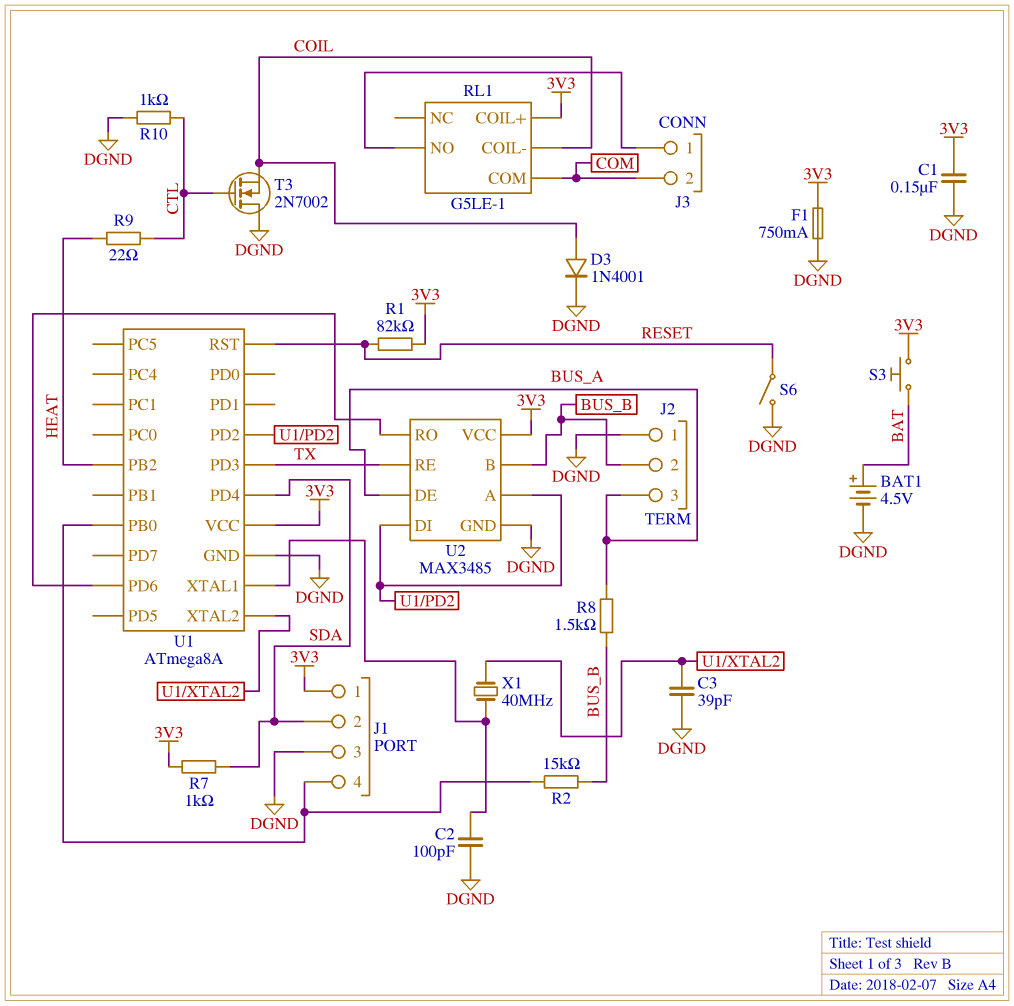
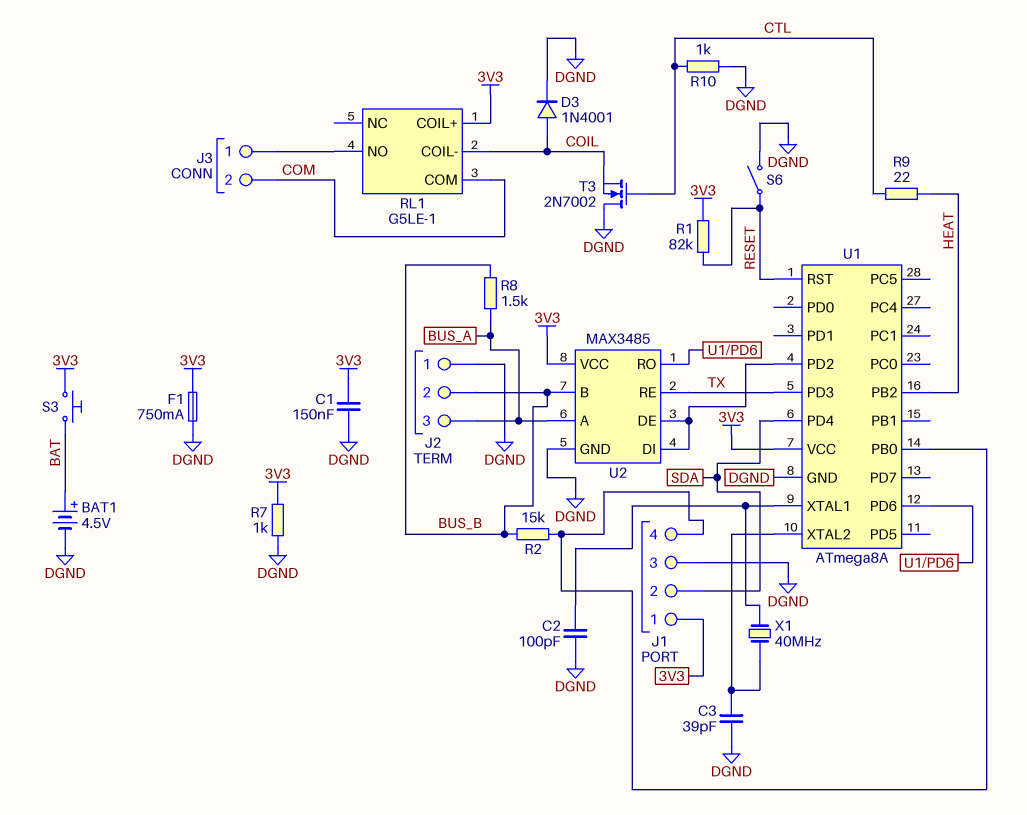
R7: 1k (3V3, SDA) -> 1k (3V3, DGND)
U2 pin A: U1/PD2 -> BUS_A
U2 pin DE: BUS_A -> U1/PD2

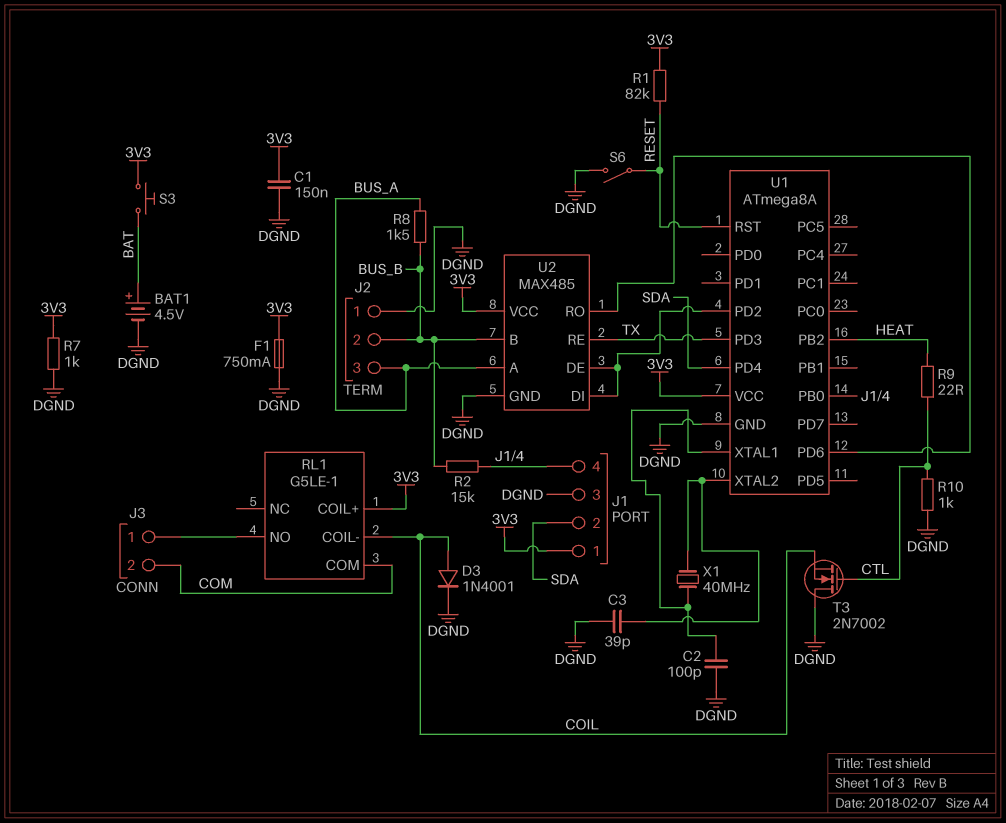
U2: MAX3485 -> MAX485

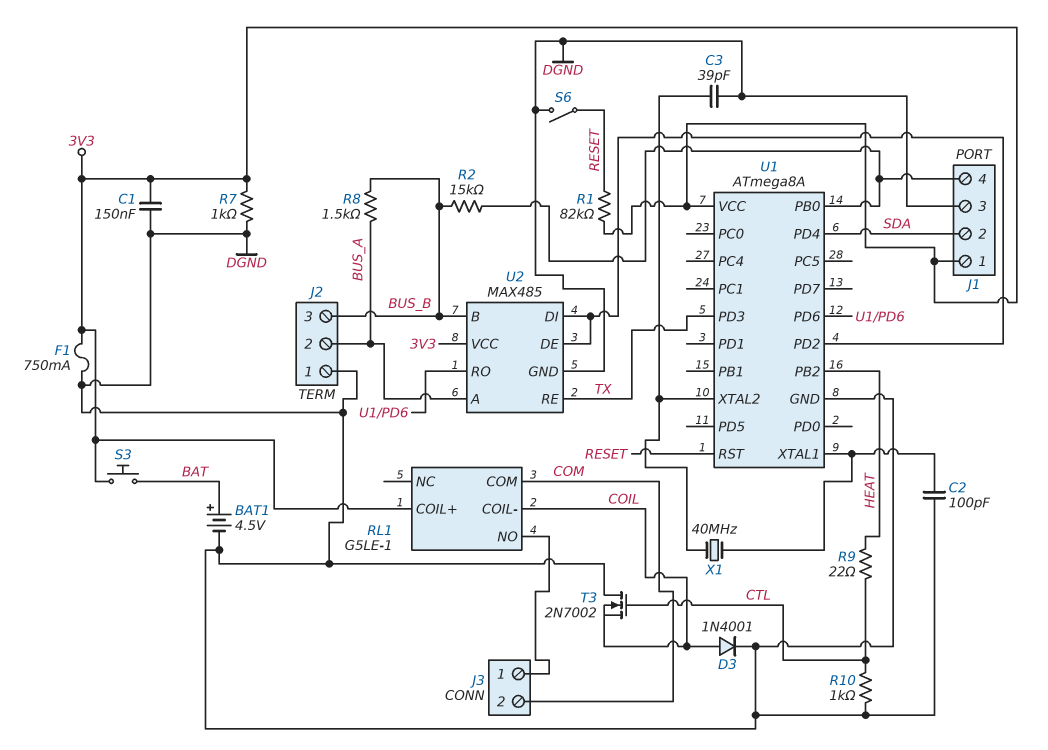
J2 pin 2: BUS_B -> BUS_A
J2 pin 3: BUS_A -> BUS_B

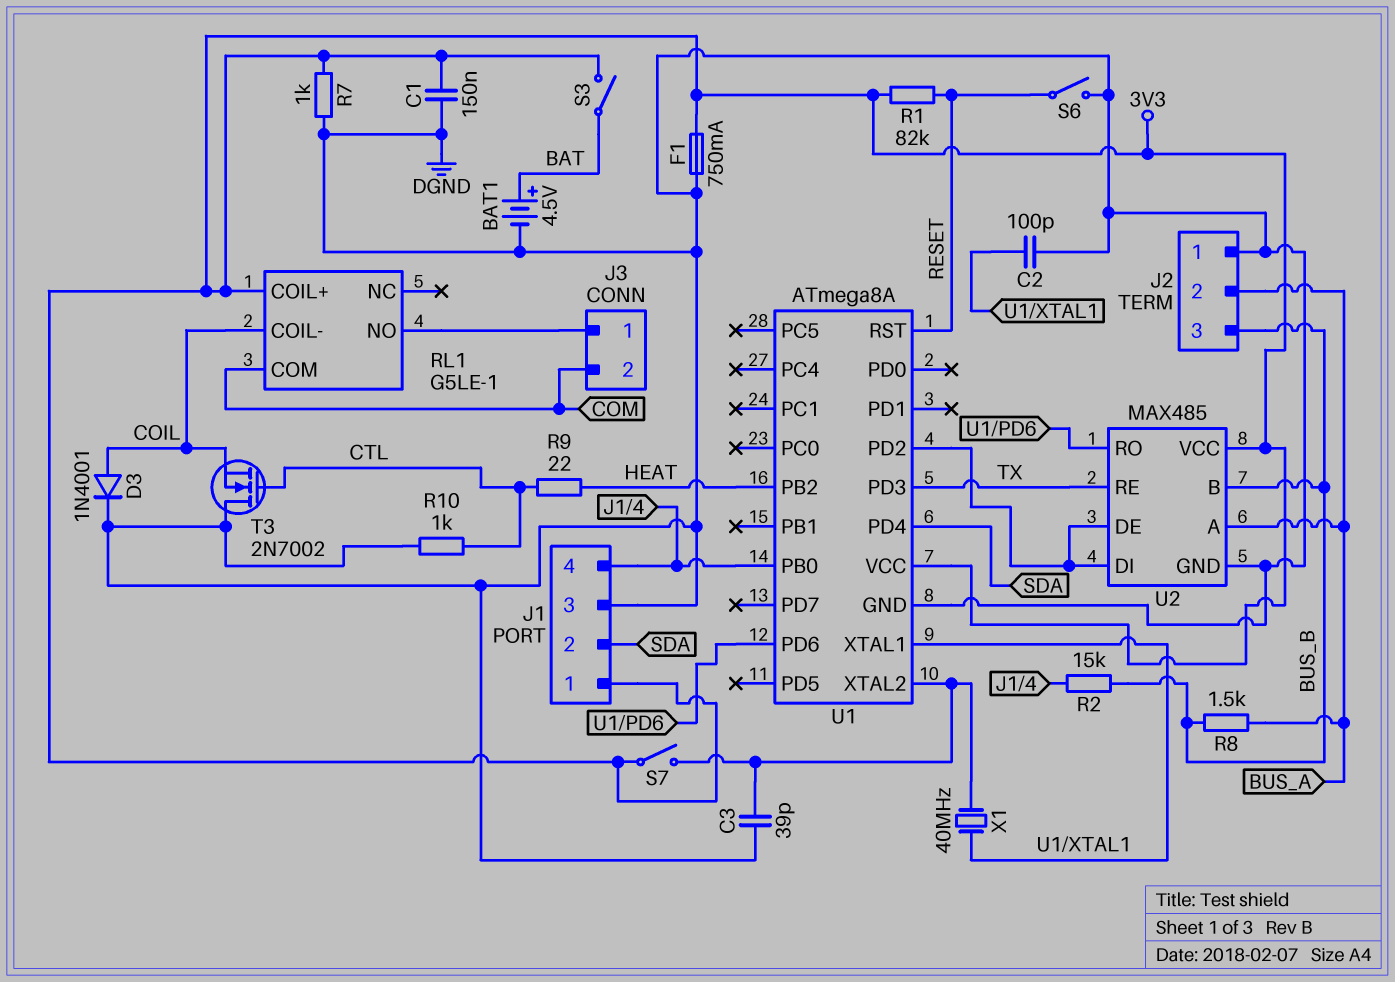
S3: button (3V3, BAT) -> switch (3V3, BAT)
S7: none -> switch (3V3, U1/XTAL2)

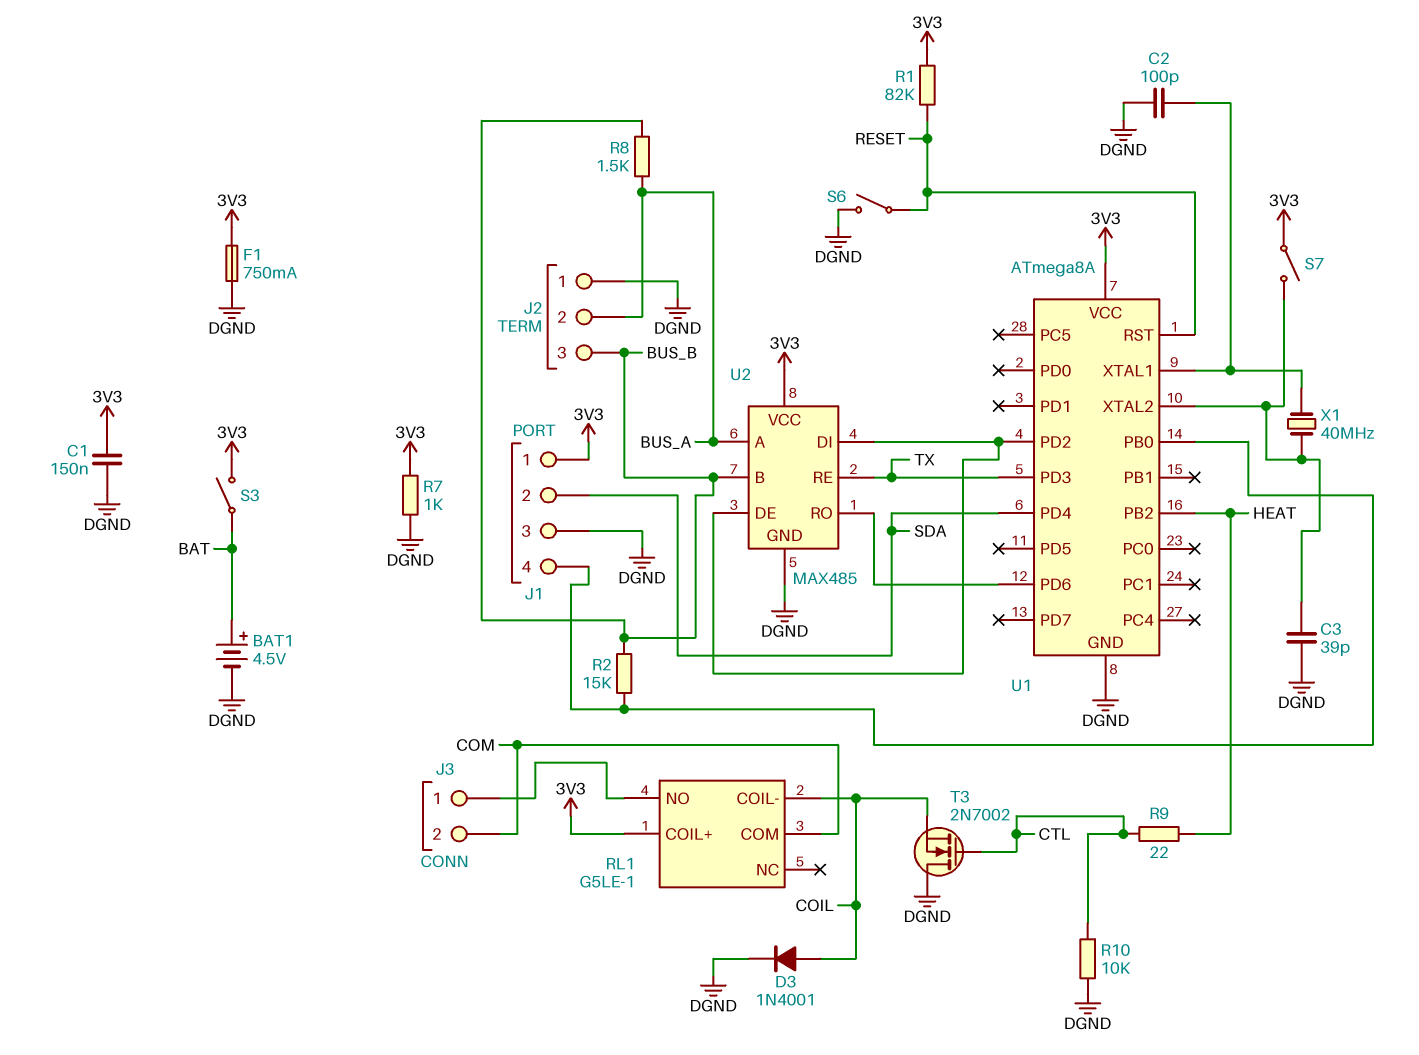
R10: 1k (CTL, DGND) -> 10k (CTL, DGND)

